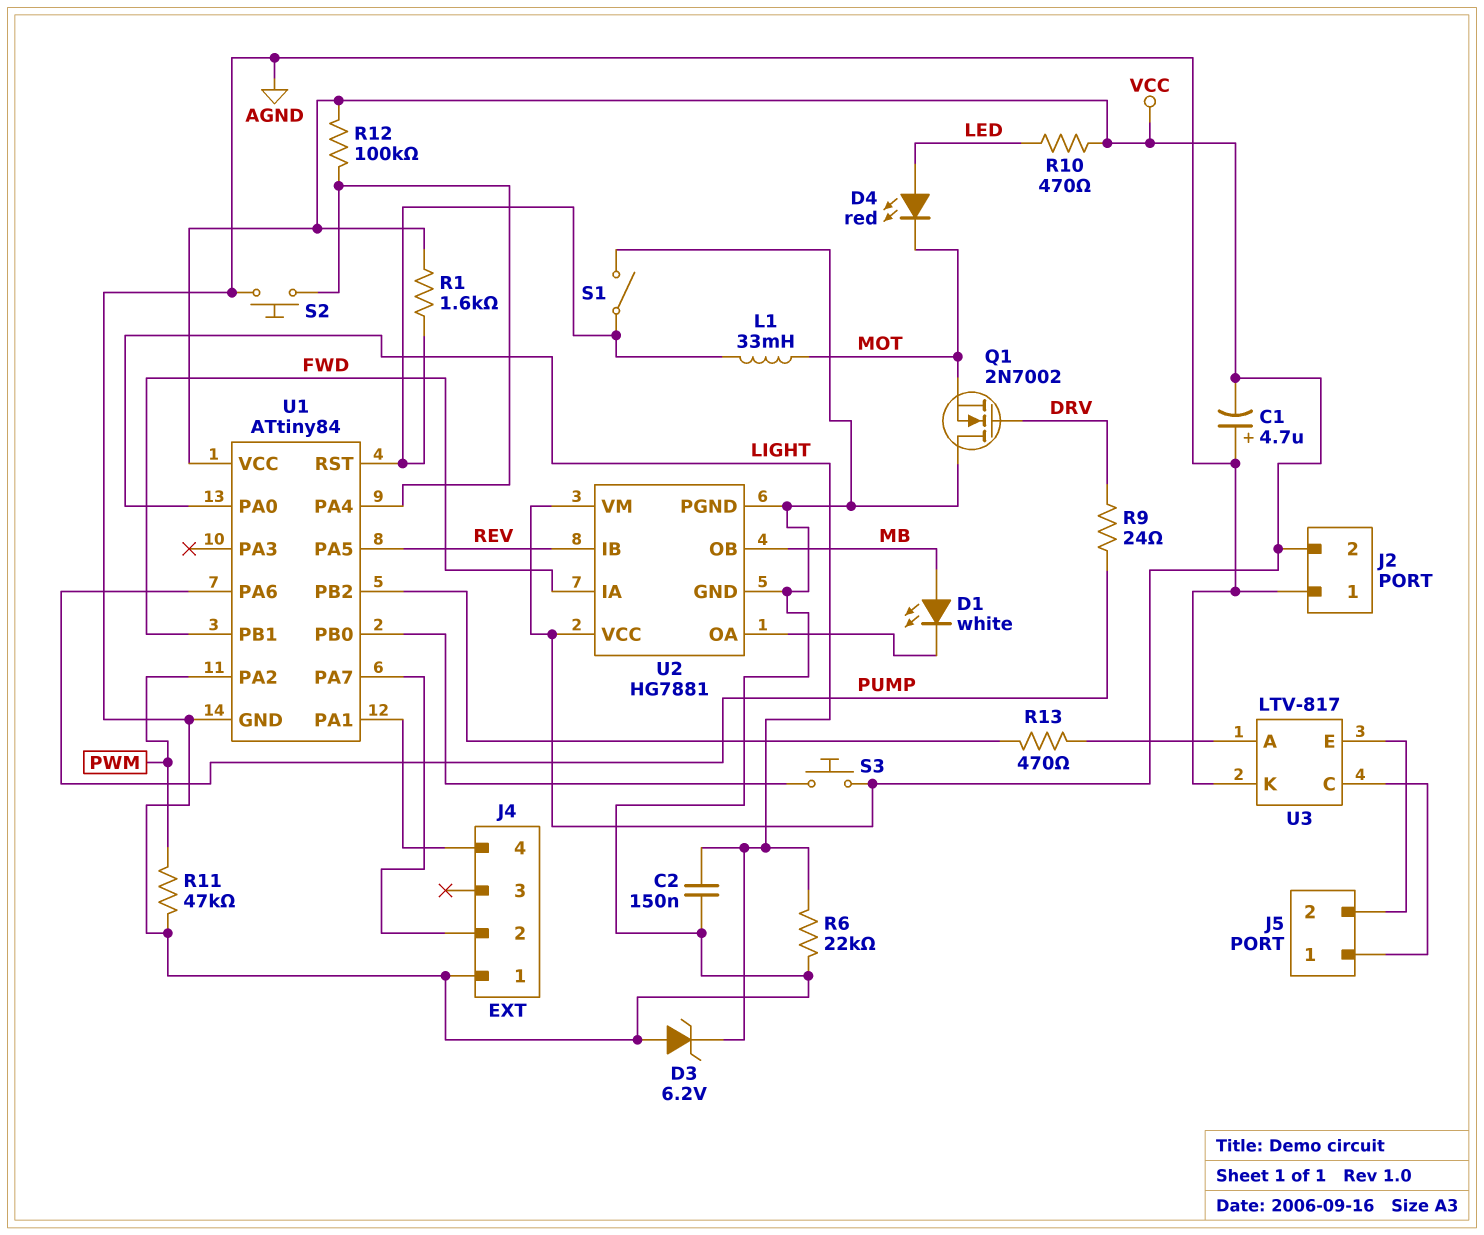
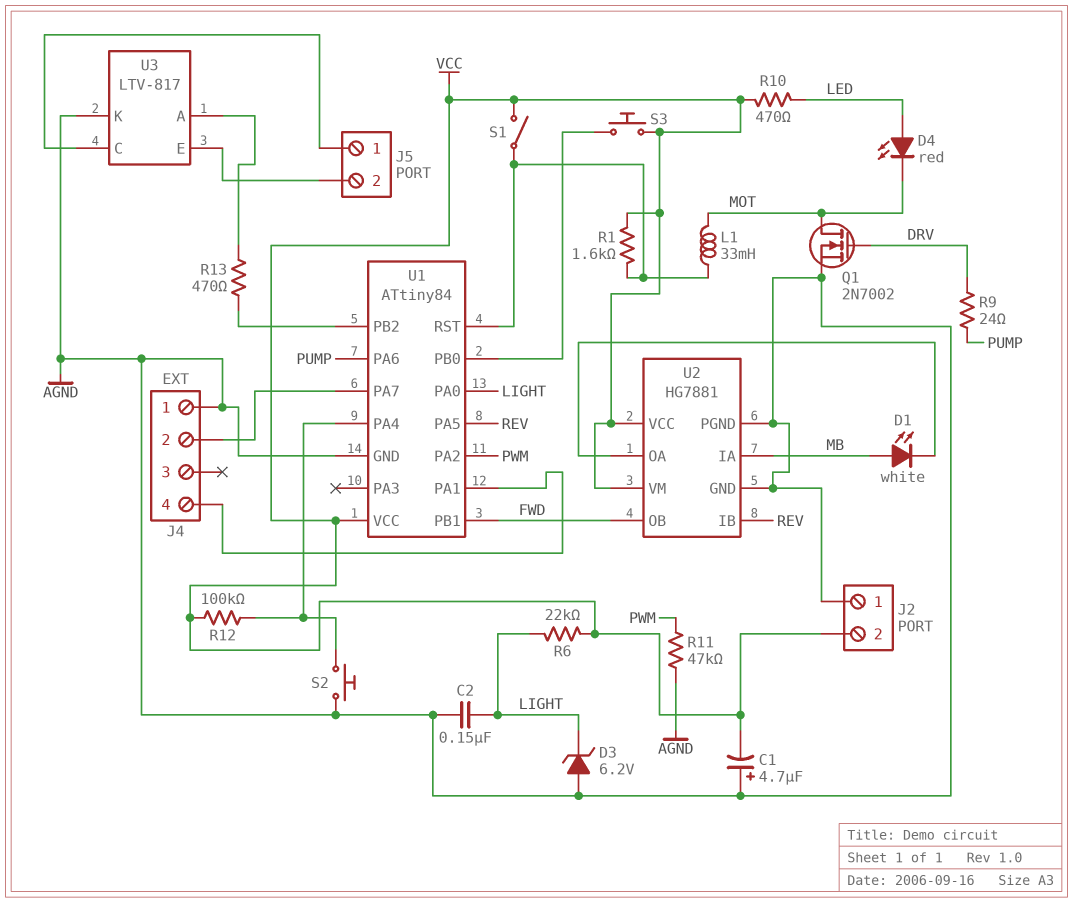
Q1: NMOS 2N7002 (G DRV, D AGND, S MOT) -> NMOS 2N7002 (G DRV, D MOT, S AGND)
R6: 22k (AGND, LIGHT) -> 22k (LIGHT, VCC)
S1: switch (AGND, U1/RST) -> switch (U1/RST, VCC)
U2 pin IA: FWD -> MB
U2 pin OB: MB -> FWD

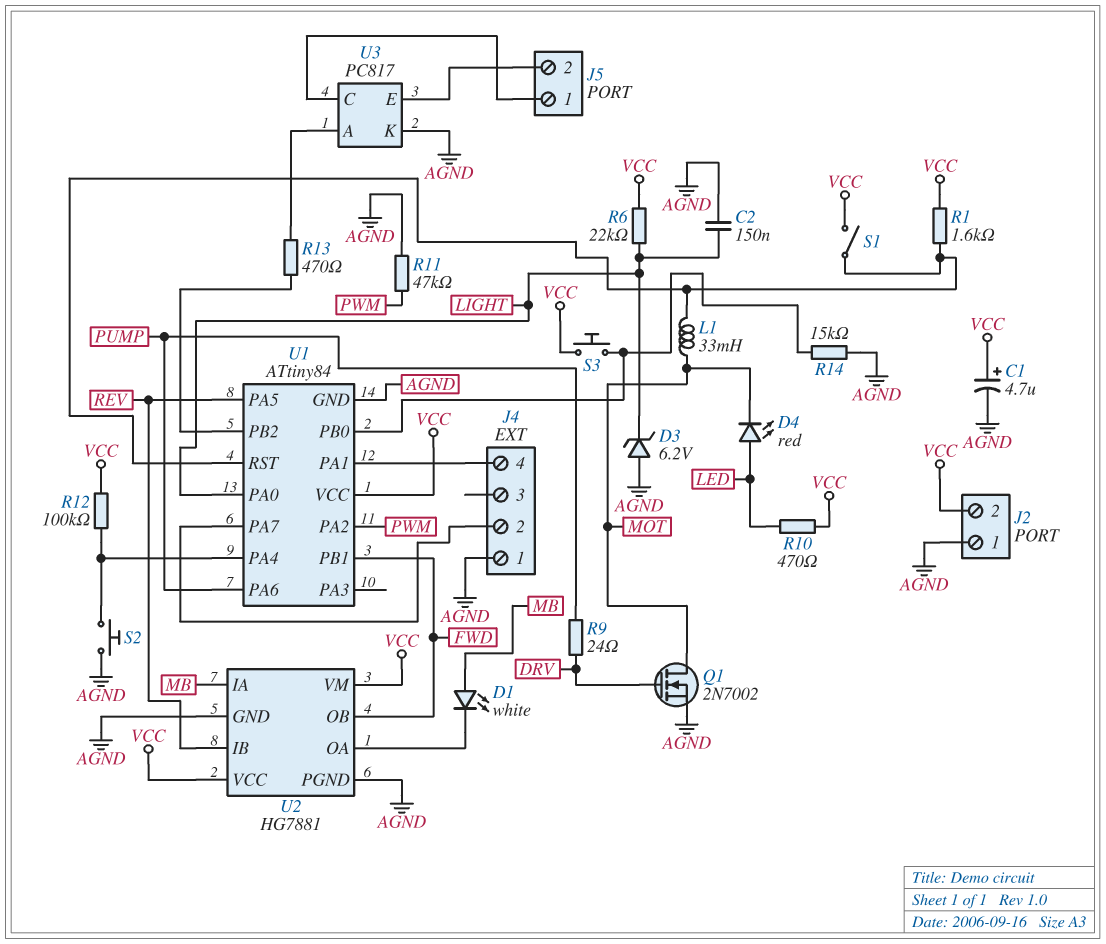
C1: 4.7uF (plus AGND, minus VCC) -> 4.7uF (plus VCC, minus AGND)
R14: none -> 15k (AGND, U1/PB0)
U3: LTV-817 -> PC817

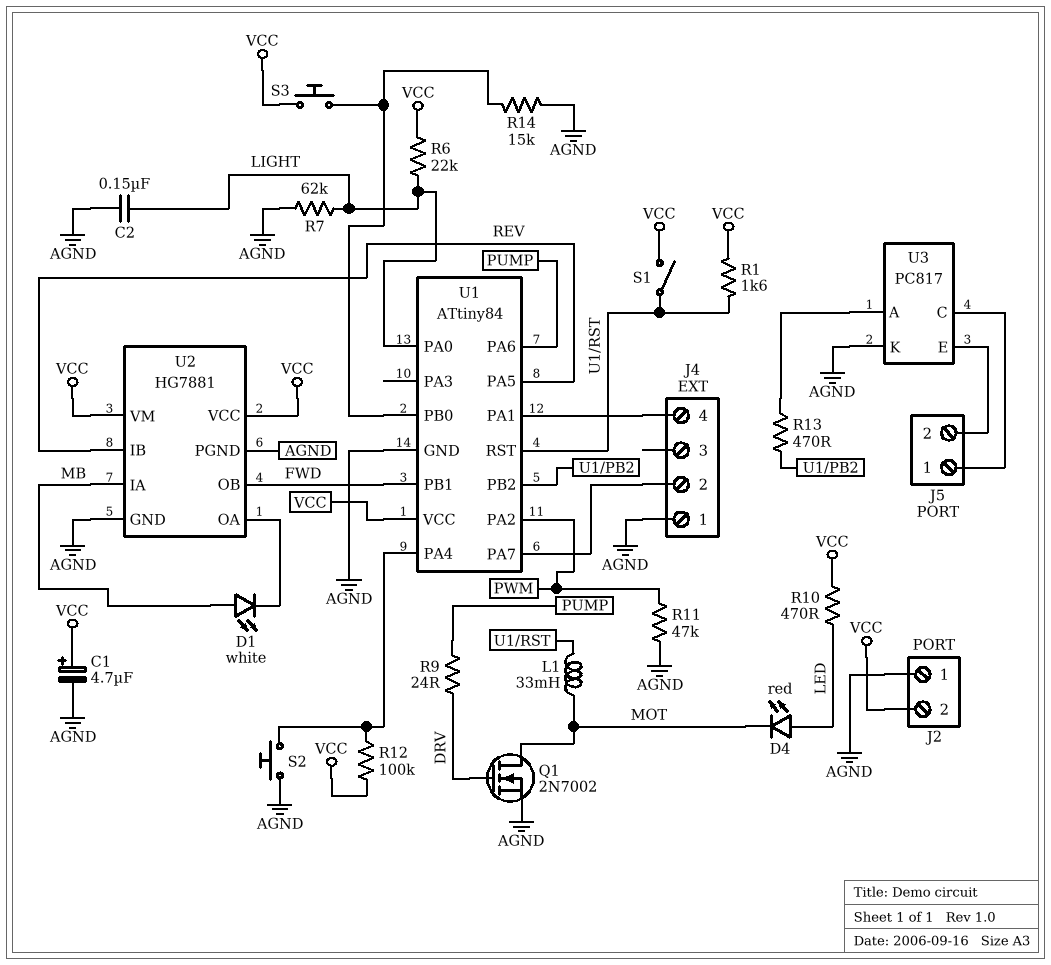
D3: zener 6.2V (A AGND, K LIGHT) -> none
R7: none -> 62k (AGND, LIGHT)

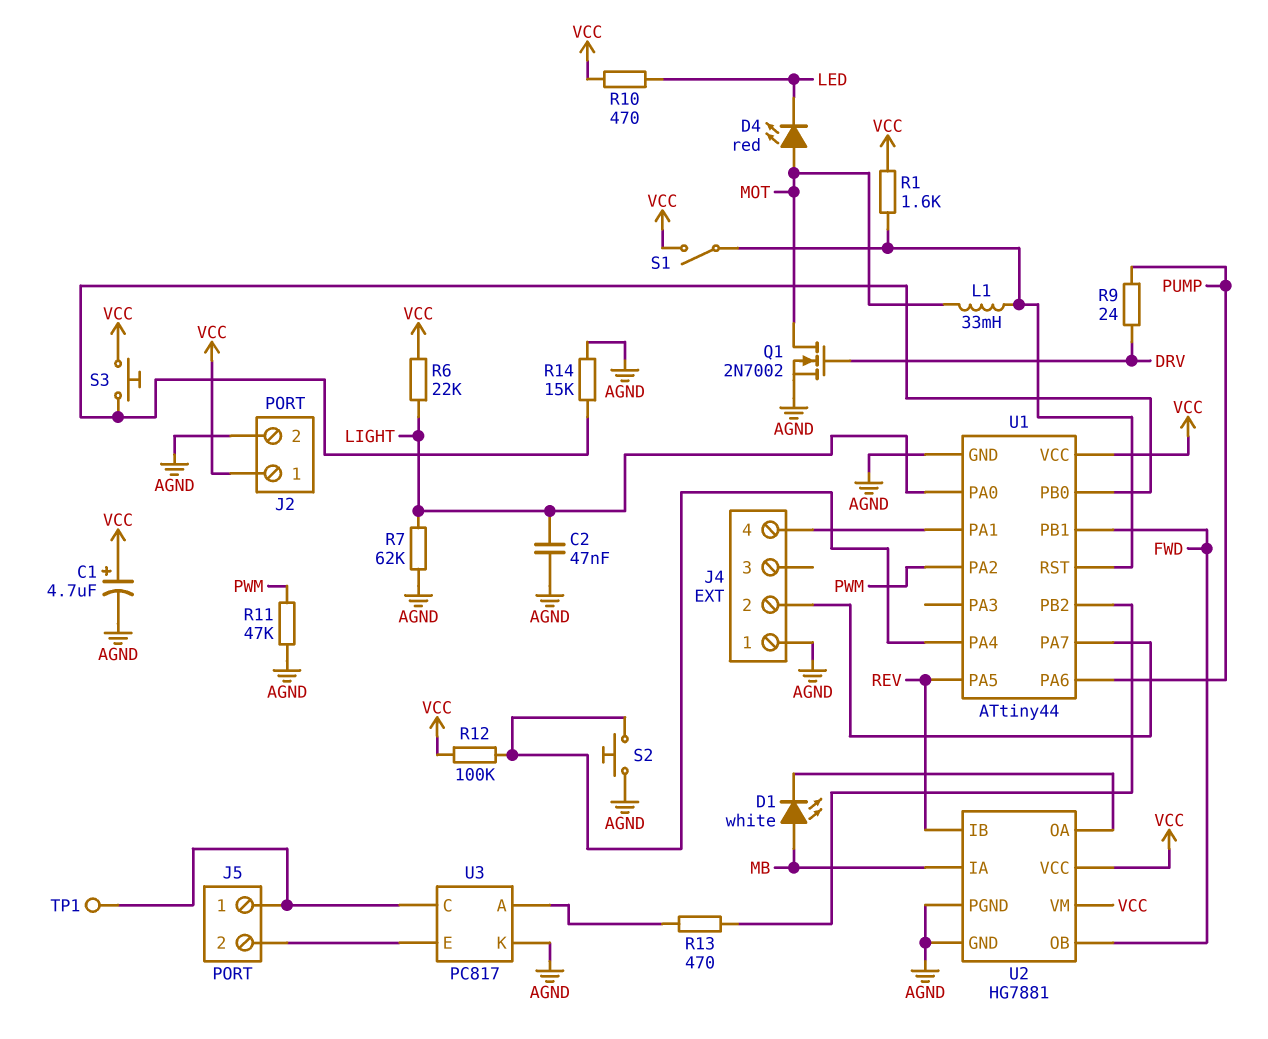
C2: 150nF (AGND, LIGHT) -> 47nF (AGND, LIGHT)
D4: LED red (A LED, K MOT) -> LED red (A MOT, K LED)
J2 pin 1: AGND -> VCC
J2 pin 2: VCC -> AGND
TP1: none -> test point (J5/1)
U1: ATtiny84 -> ATtiny44

